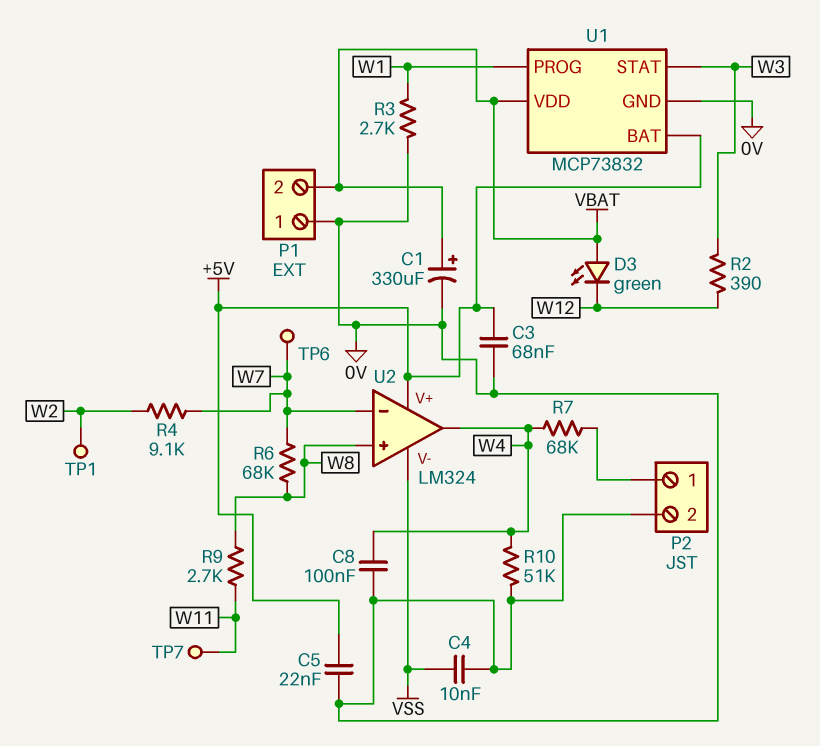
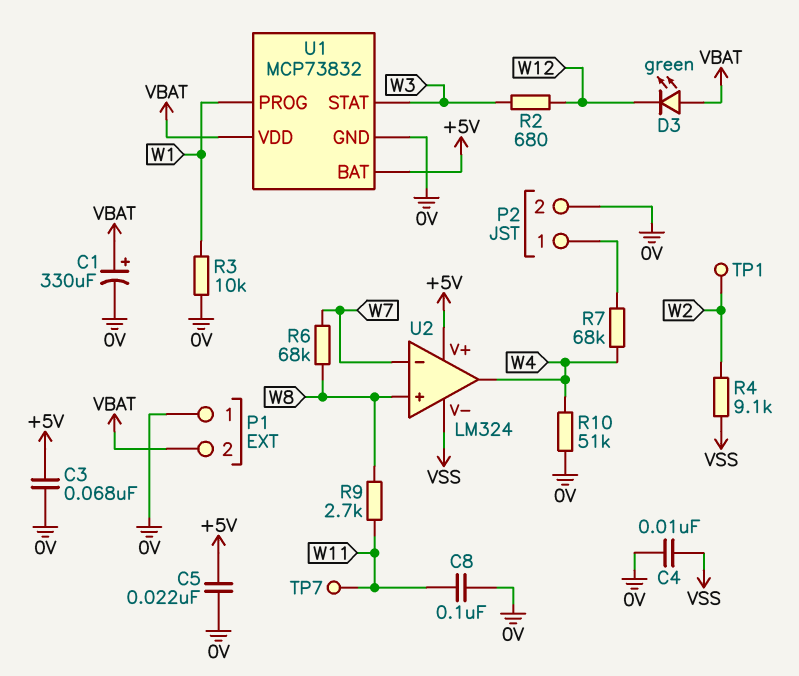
C8: 100nF (0V, W4) -> 100nF (0V, W11)
R2: 390 (W3, W12) -> 680 (W3, W12)
R3: 2.7k (0V, W1) -> 10k (0V, W1)
R4: 9.1k (W2, W7) -> 9.1k (VSS, W2)
TP6: test point (W7) -> none

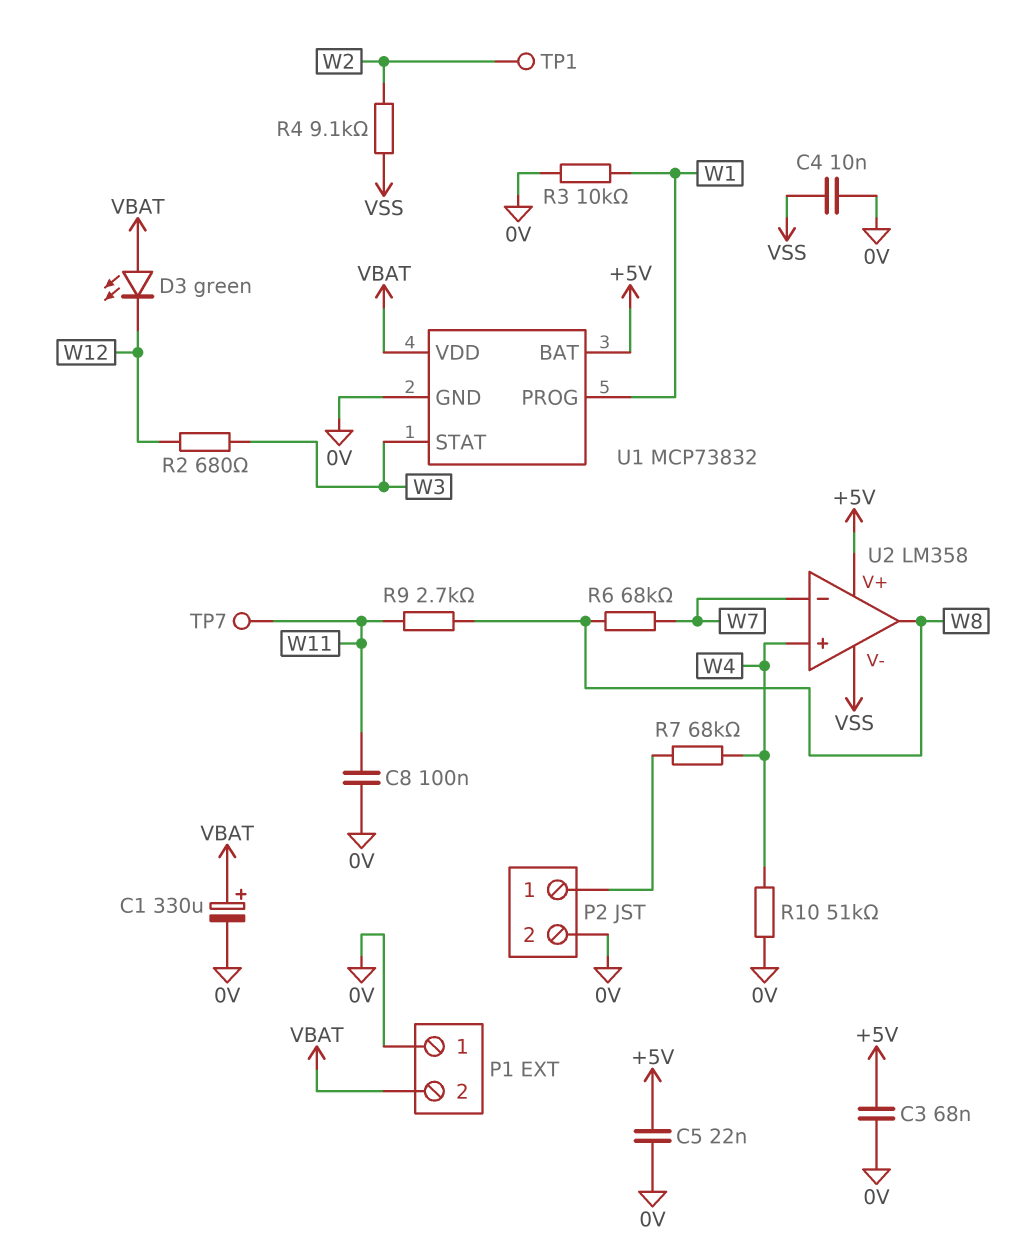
U2: LM324 -> LM358
U2 pin in+: W8 -> W4
U2 pin out: W4 -> W8

